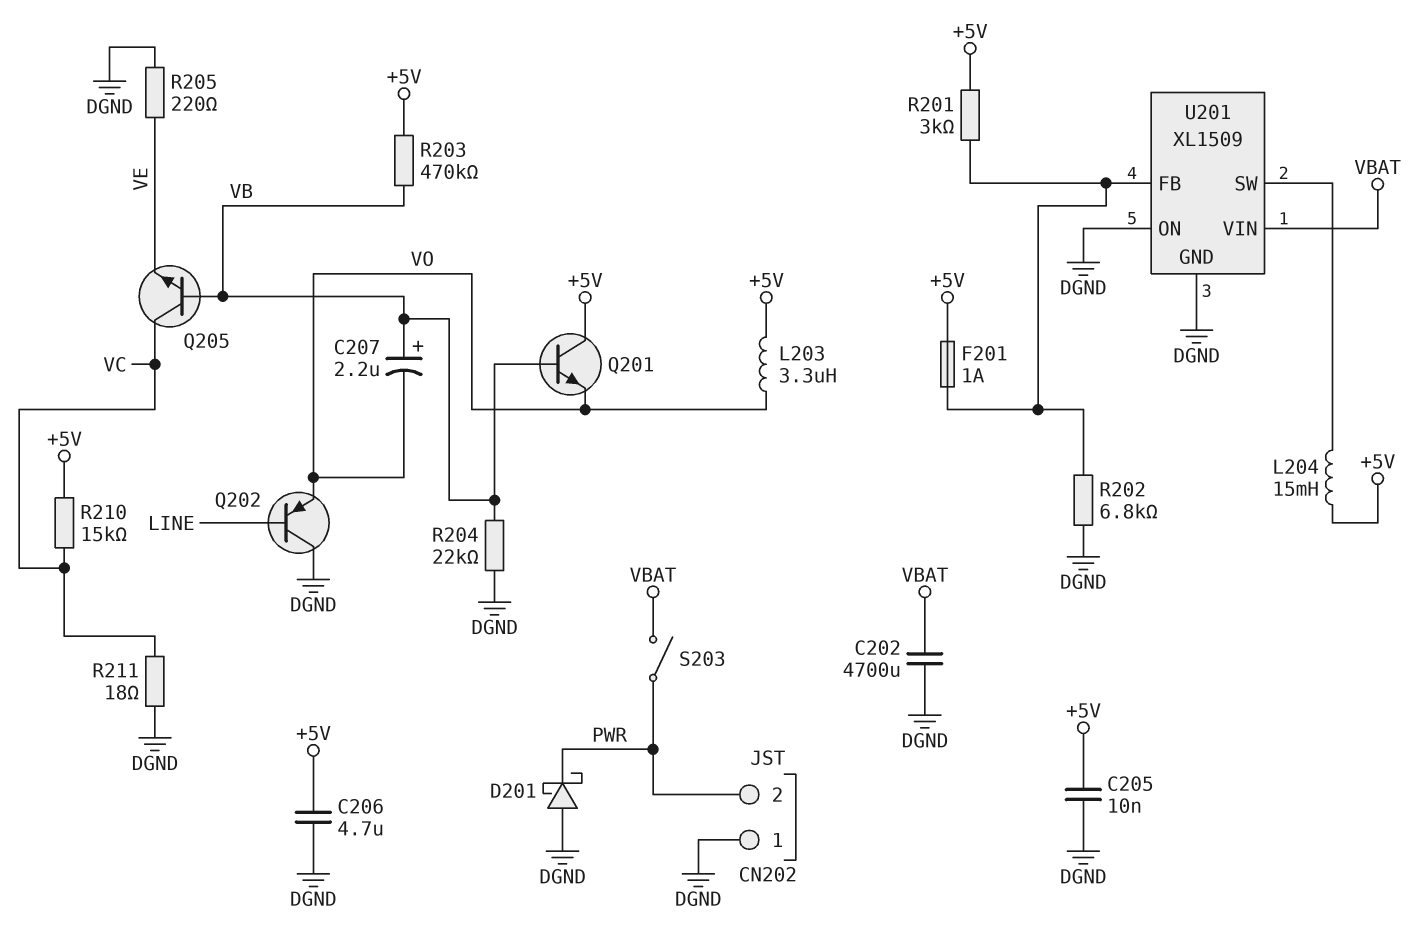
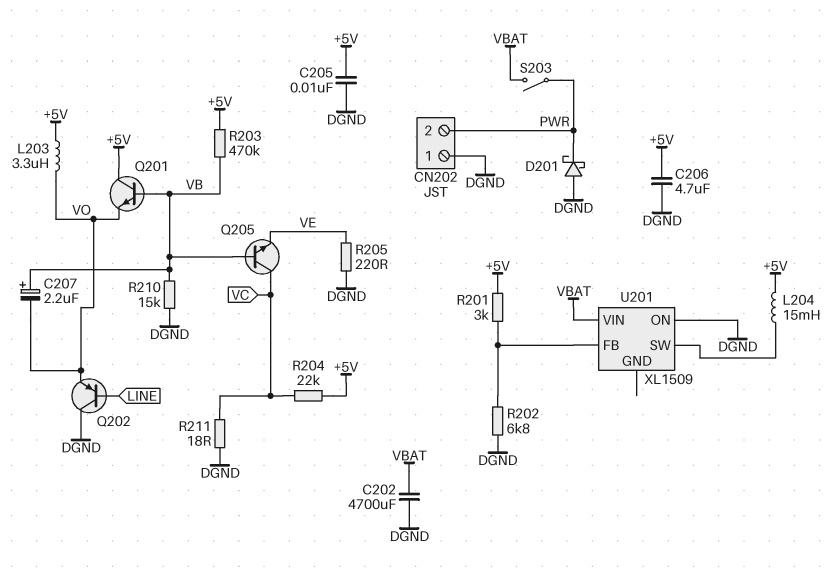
F201: 1A (+5V, U201/FB) -> none
R204: 22k (DGND, VB) -> 22k (+5V, VC)
R210: 15k (+5V, VC) -> 15k (DGND, VB)
U201 pin GND: DGND -> none

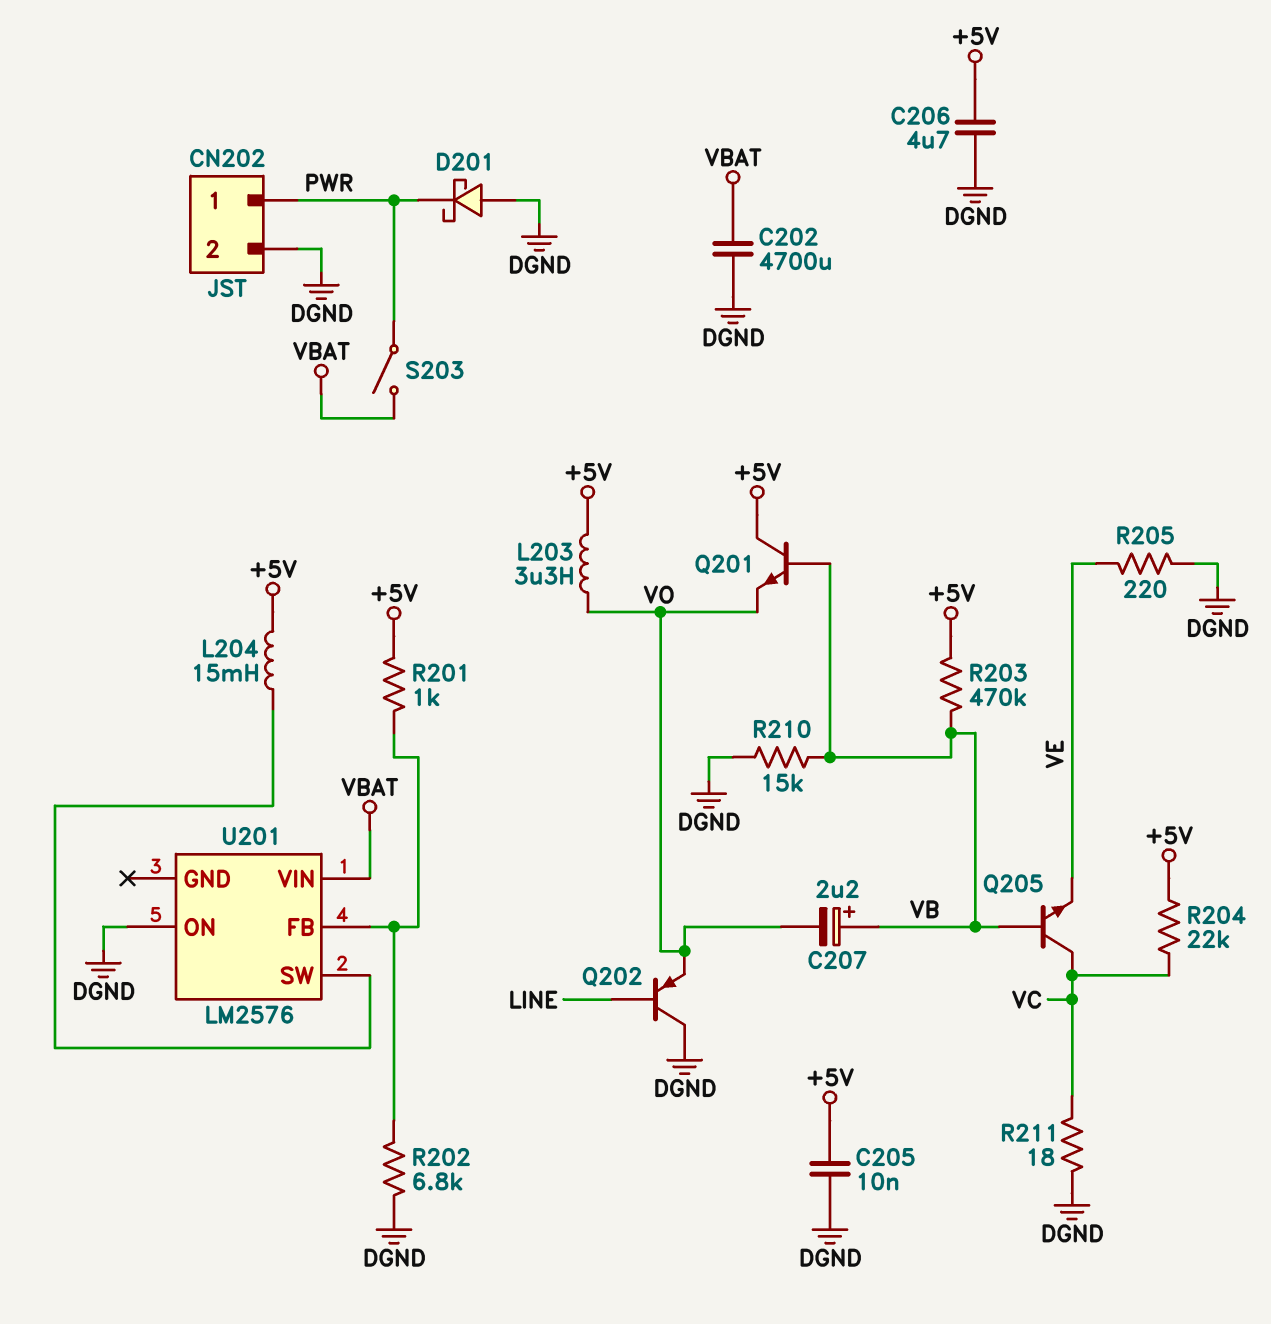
CN202 pin 1: DGND -> PWR
CN202 pin 2: PWR -> DGND
R201: 3k (+5V, U201/FB) -> 1k (+5V, U201/FB)
U201: XL1509 -> LM2576

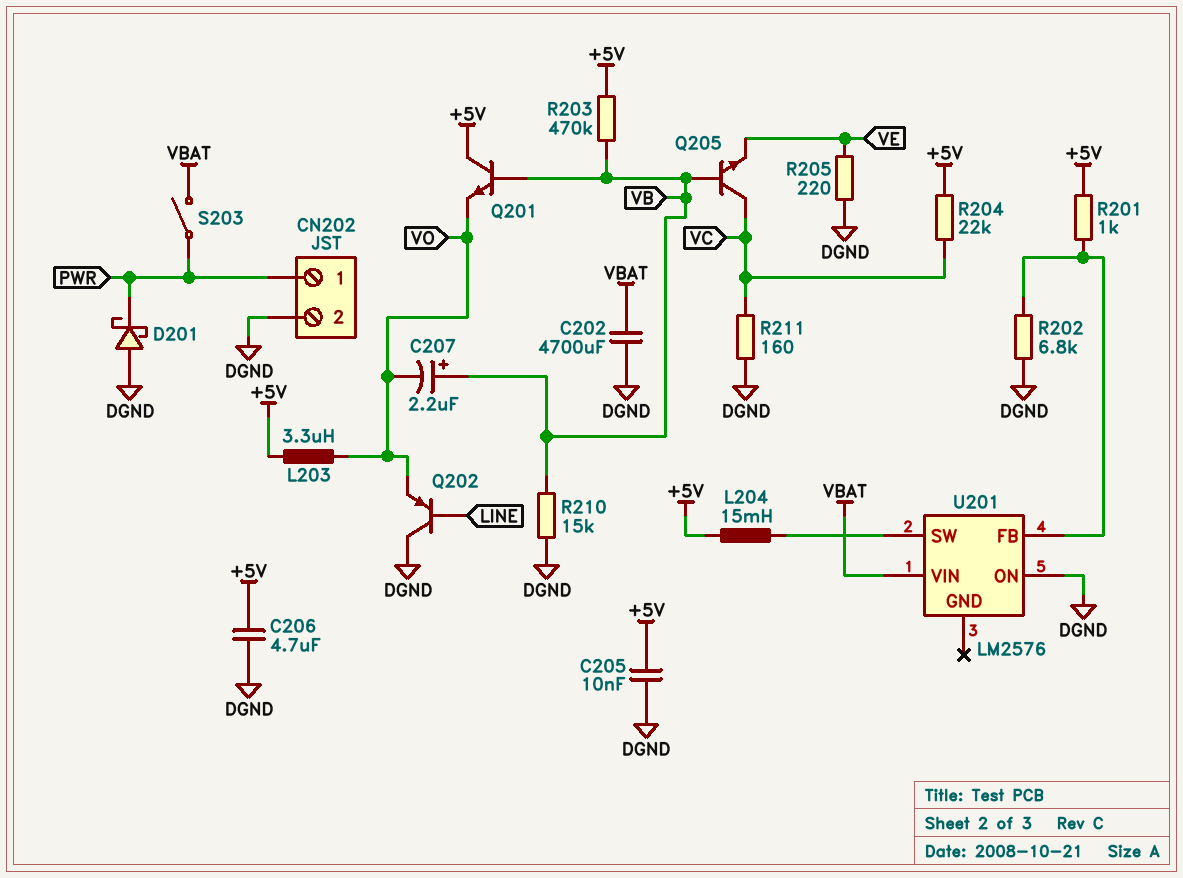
R211: 18 (DGND, VC) -> 160 (DGND, VC)

